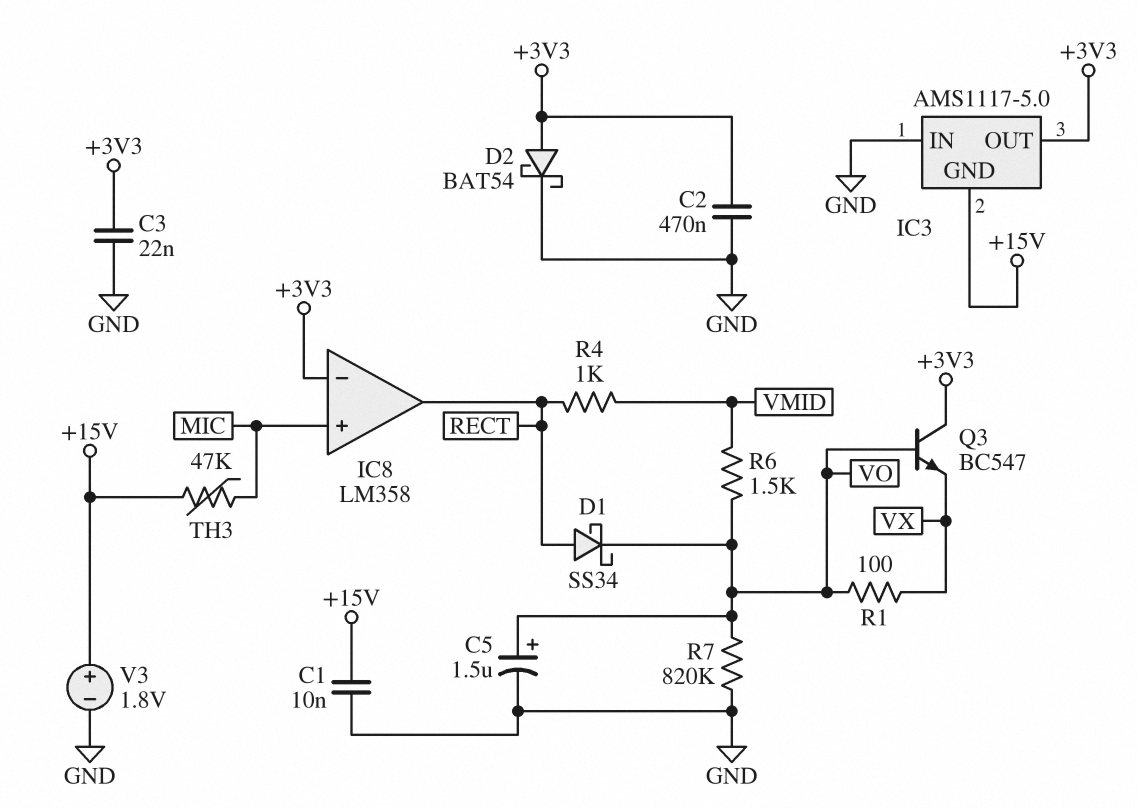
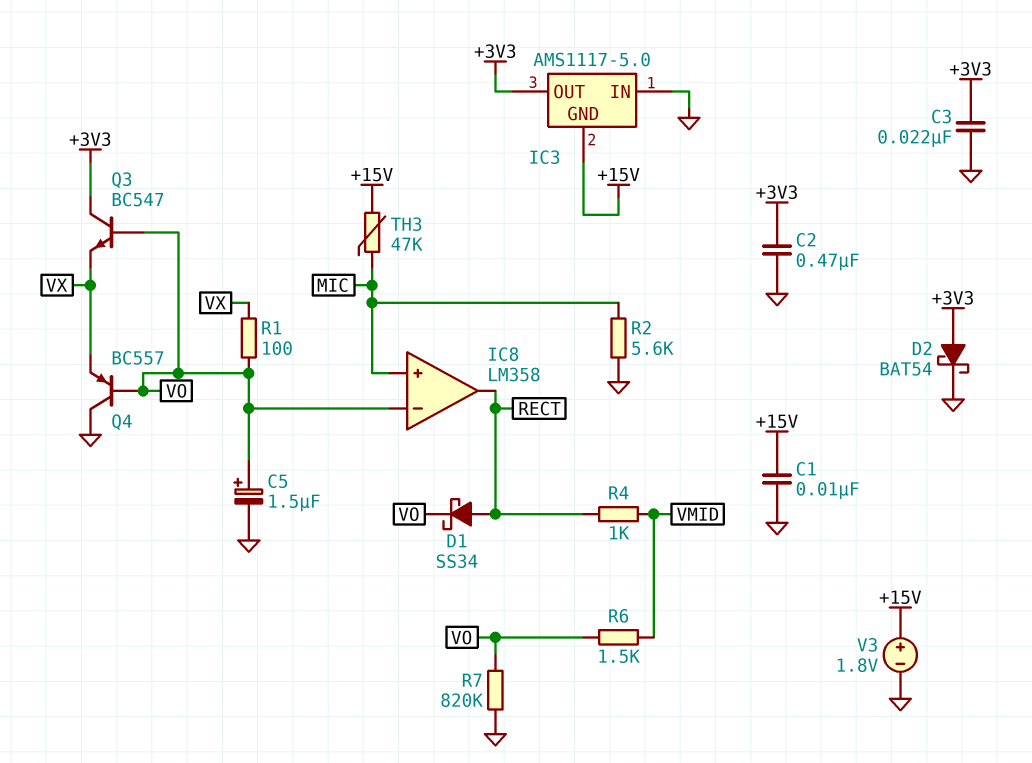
IC8 pin in-: +3V3 -> VO
Q4: none -> PNP BC557 (B VO, C GND, E VX)
R2: none -> 5.6k (GND, MIC)

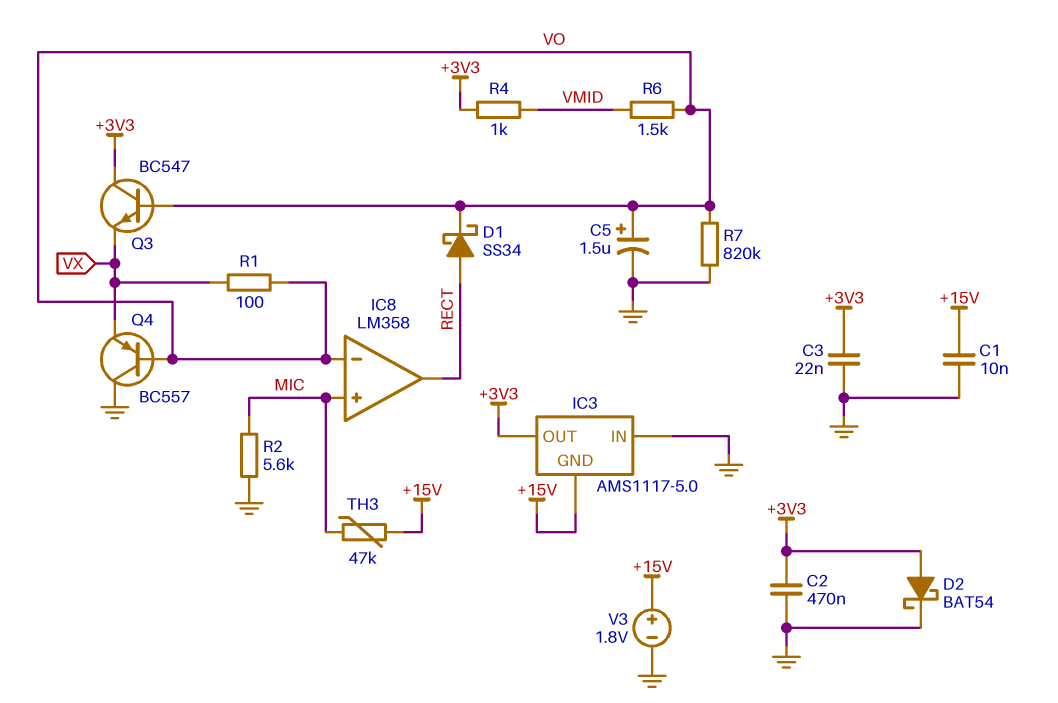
R4: 1k (RECT, VMID) -> 1k (+3V3, VMID)

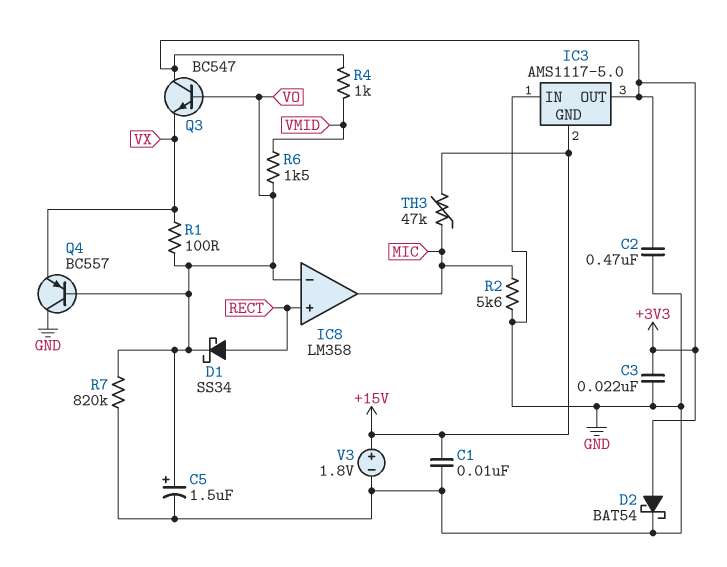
IC8 pin in+: MIC -> RECT
IC8 pin out: RECT -> MIC

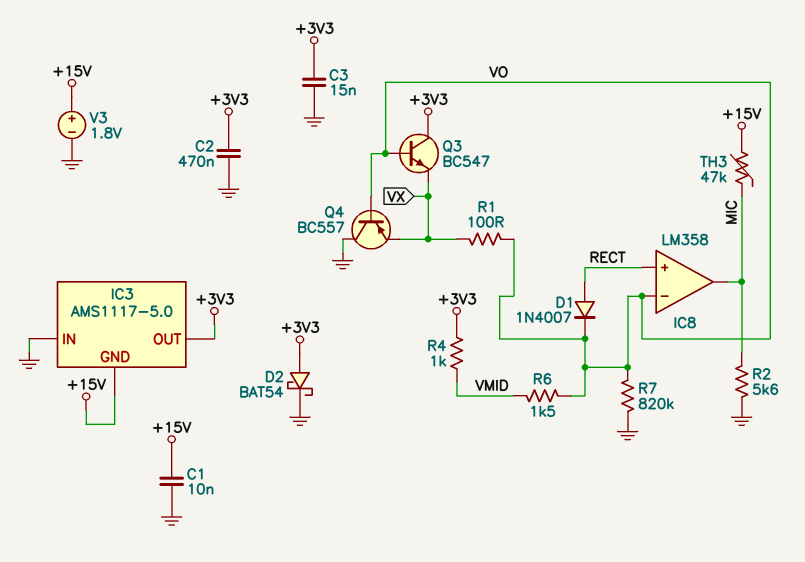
C3: 22nF (+3V3, GND) -> 15nF (+3V3, GND)
C5: 1.5uF (plus VO, minus GND) -> none
D1: schottky SS34 (A RECT, K VO) -> diode 1N4007 (A RECT, K VO)

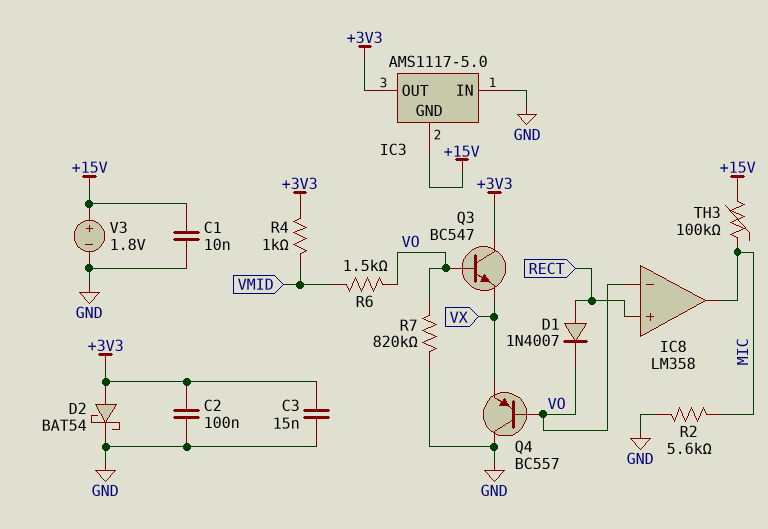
C2: 470nF (+3V3, GND) -> 100nF (+3V3, GND)
R1: 100 (VO, VX) -> none
TH3: 47k (+15V, MIC) -> 100k (+15V, MIC)

